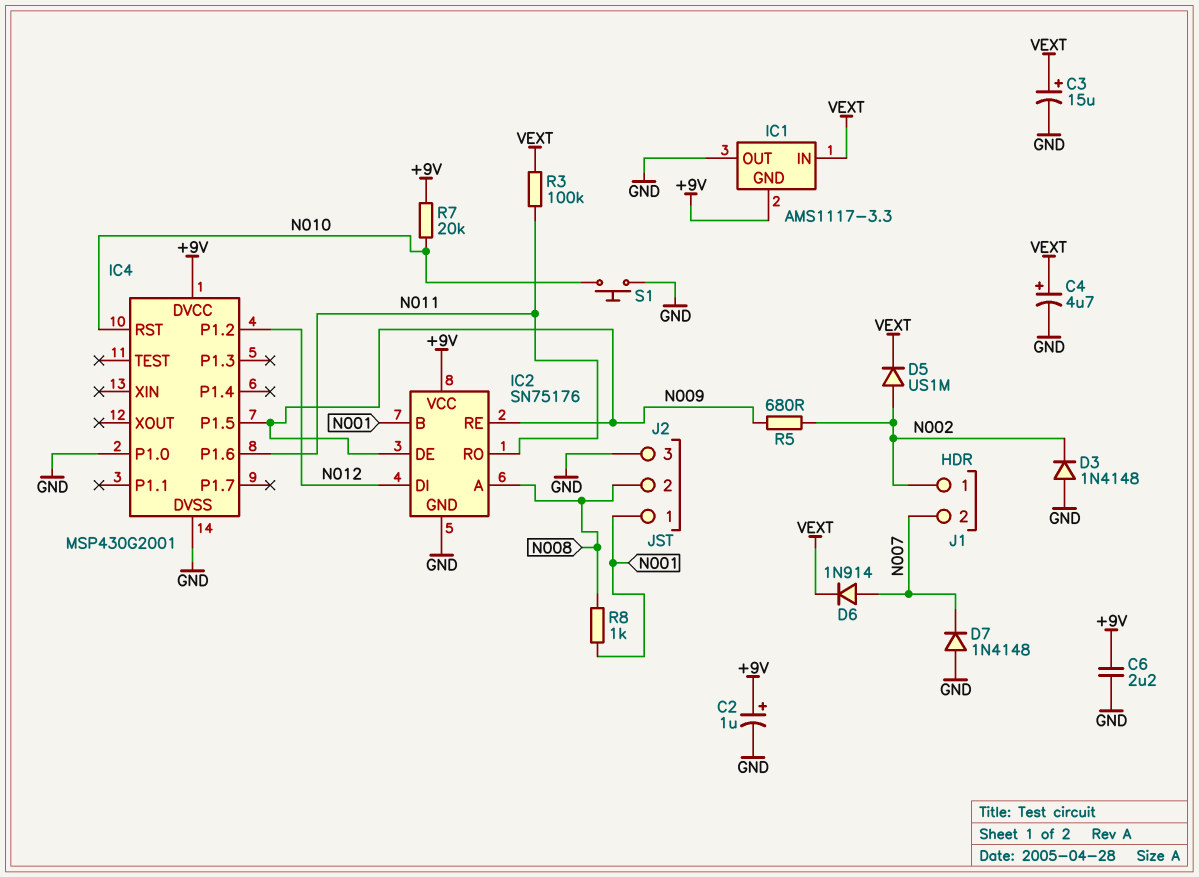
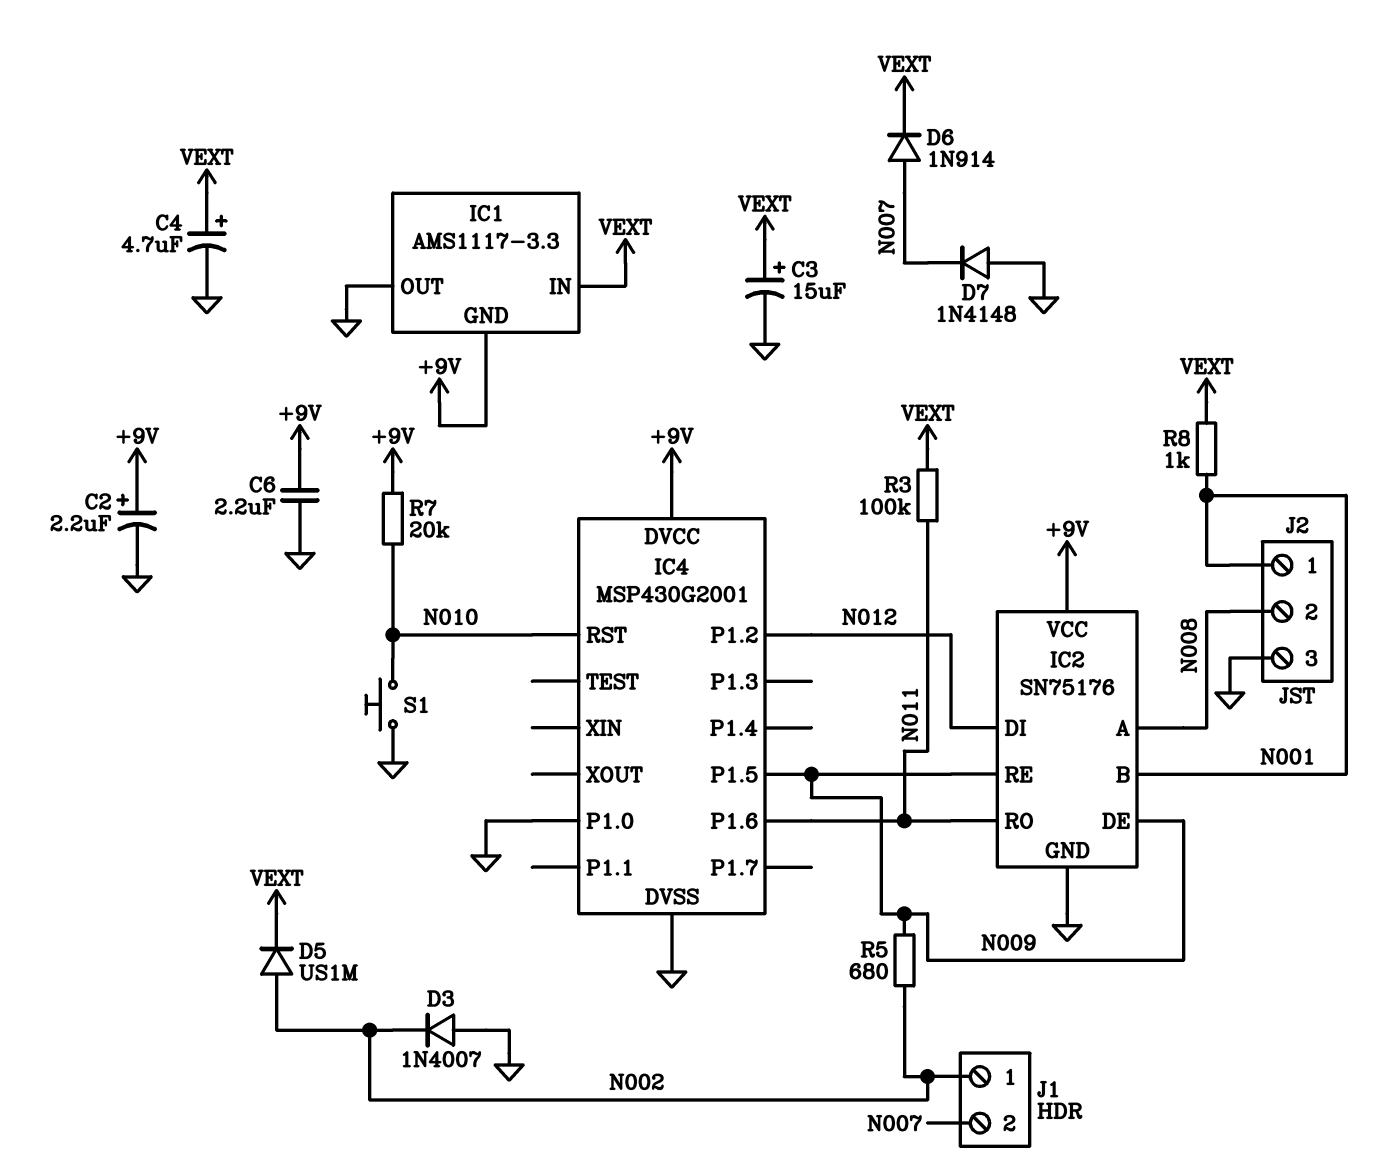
C2: 1uF (plus +9V, minus GND) -> 2.2uF (plus +9V, minus GND)
D3: diode 1N4148 (A GND, K N002) -> diode 1N4007 (A GND, K N002)
R8: 1k (N001, N008) -> 1k (N001, VEXT)

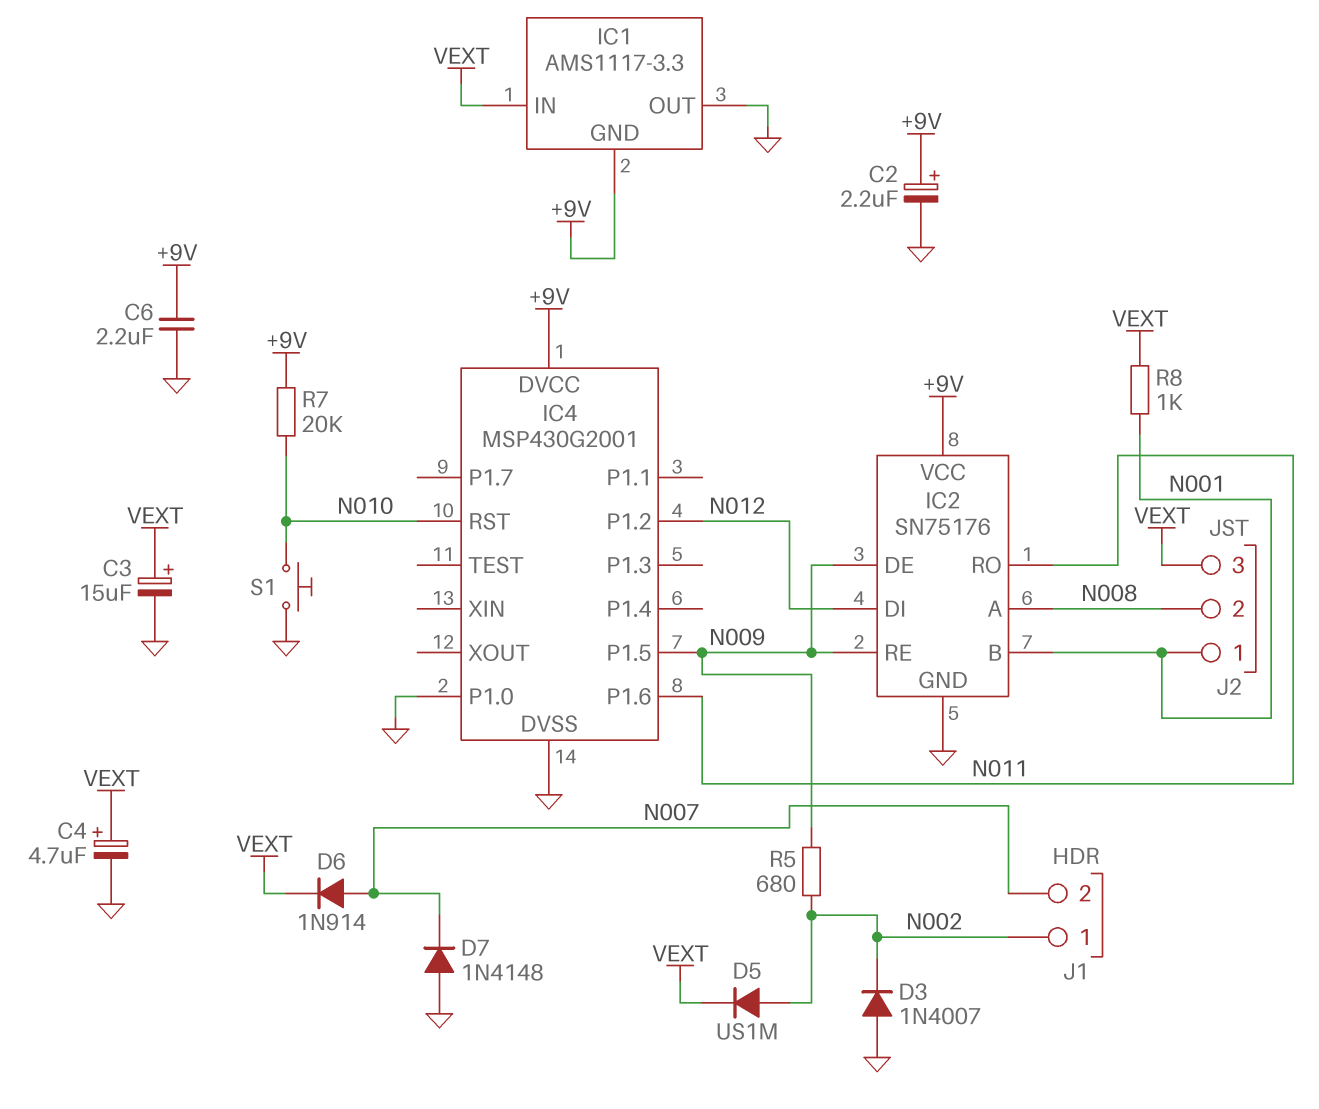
J2 pin 3: GND -> VEXT
R3: 100k (N011, VEXT) -> none

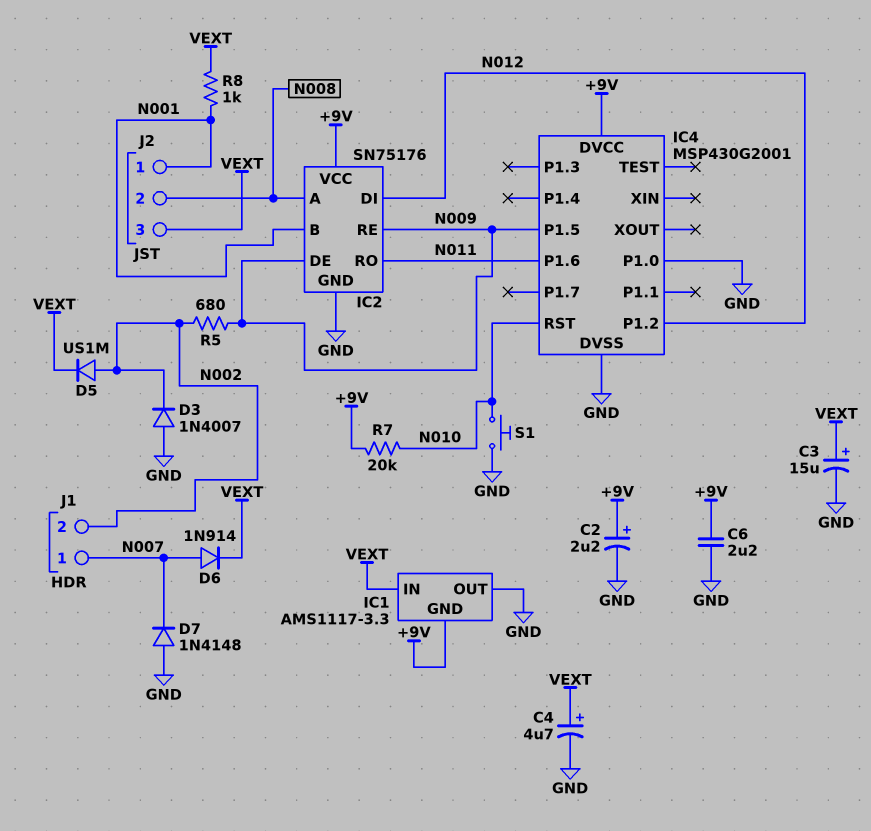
J1 pin 1: N002 -> N007
J1 pin 2: N007 -> N002

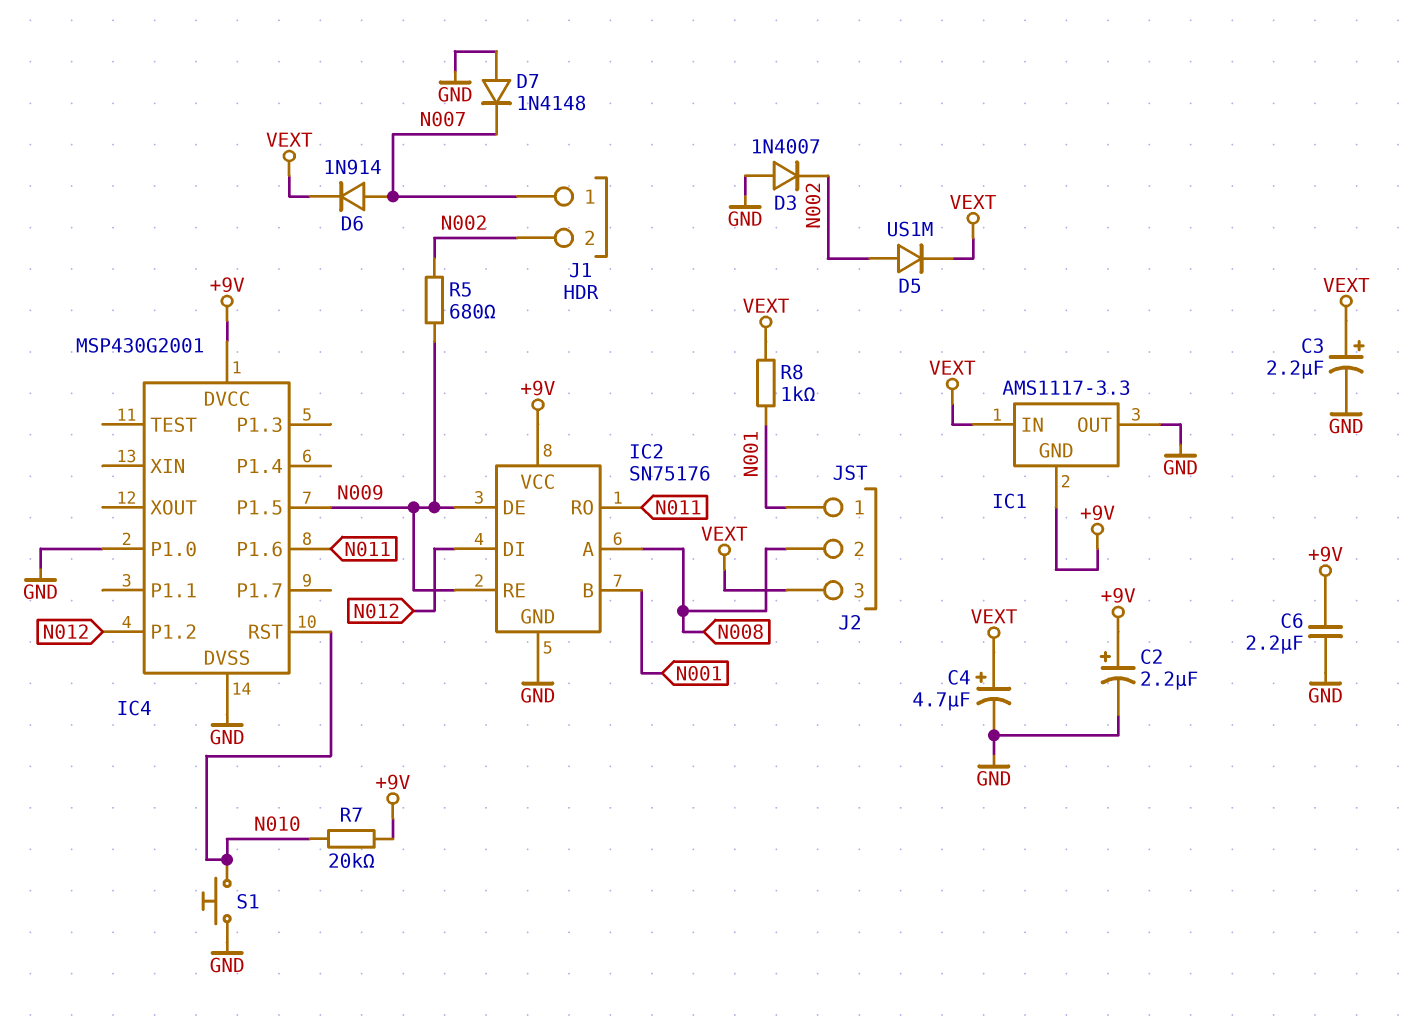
C3: 15uF (plus VEXT, minus GND) -> 2.2uF (plus VEXT, minus GND)

